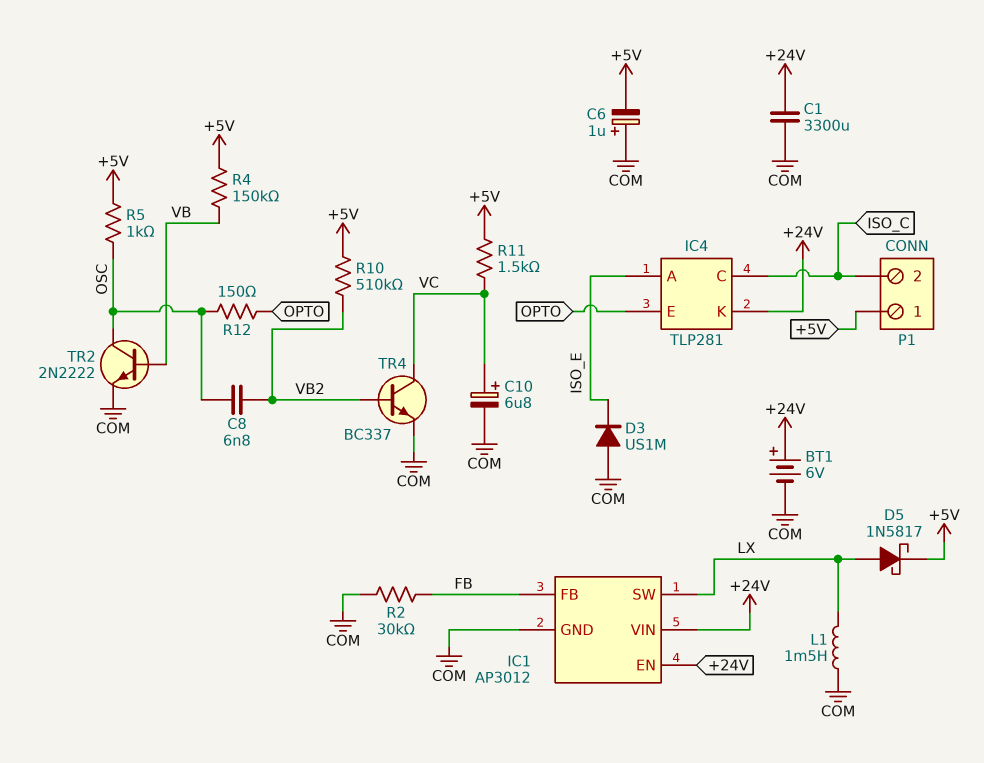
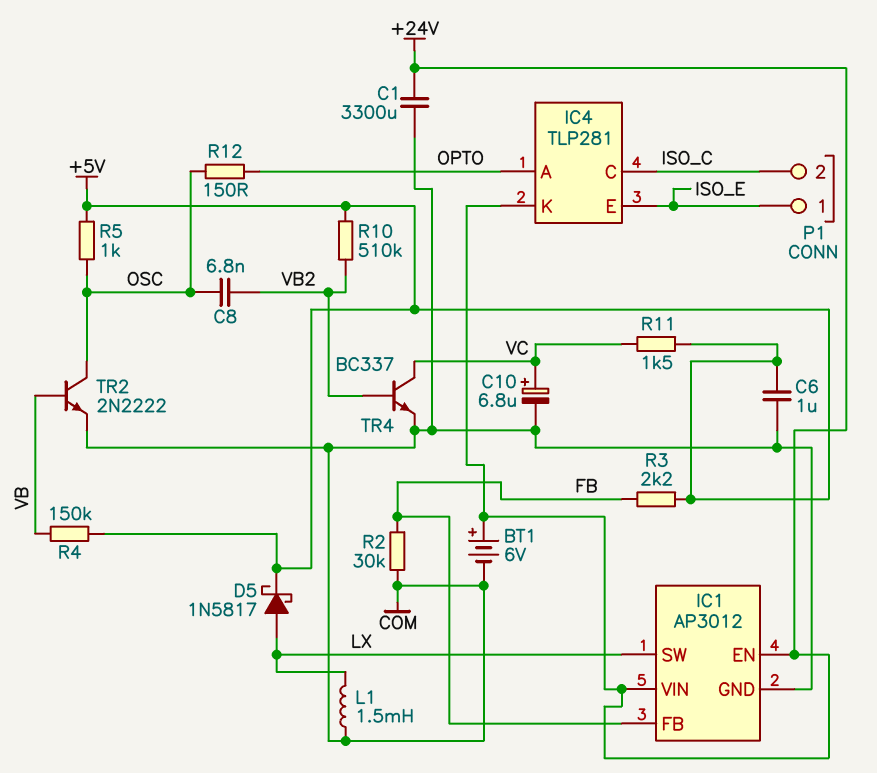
C6: 1uF (plus COM, minus +5V) -> 1uF (+5V, COM)
D3: diode US1M (A COM, K ISO_E) -> none
IC4 pin A: ISO_E -> OPTO
IC4 pin E: OPTO -> ISO_E
P1 pin 1: +5V -> ISO_E
R3: none -> 2.2k (+5V, FB)

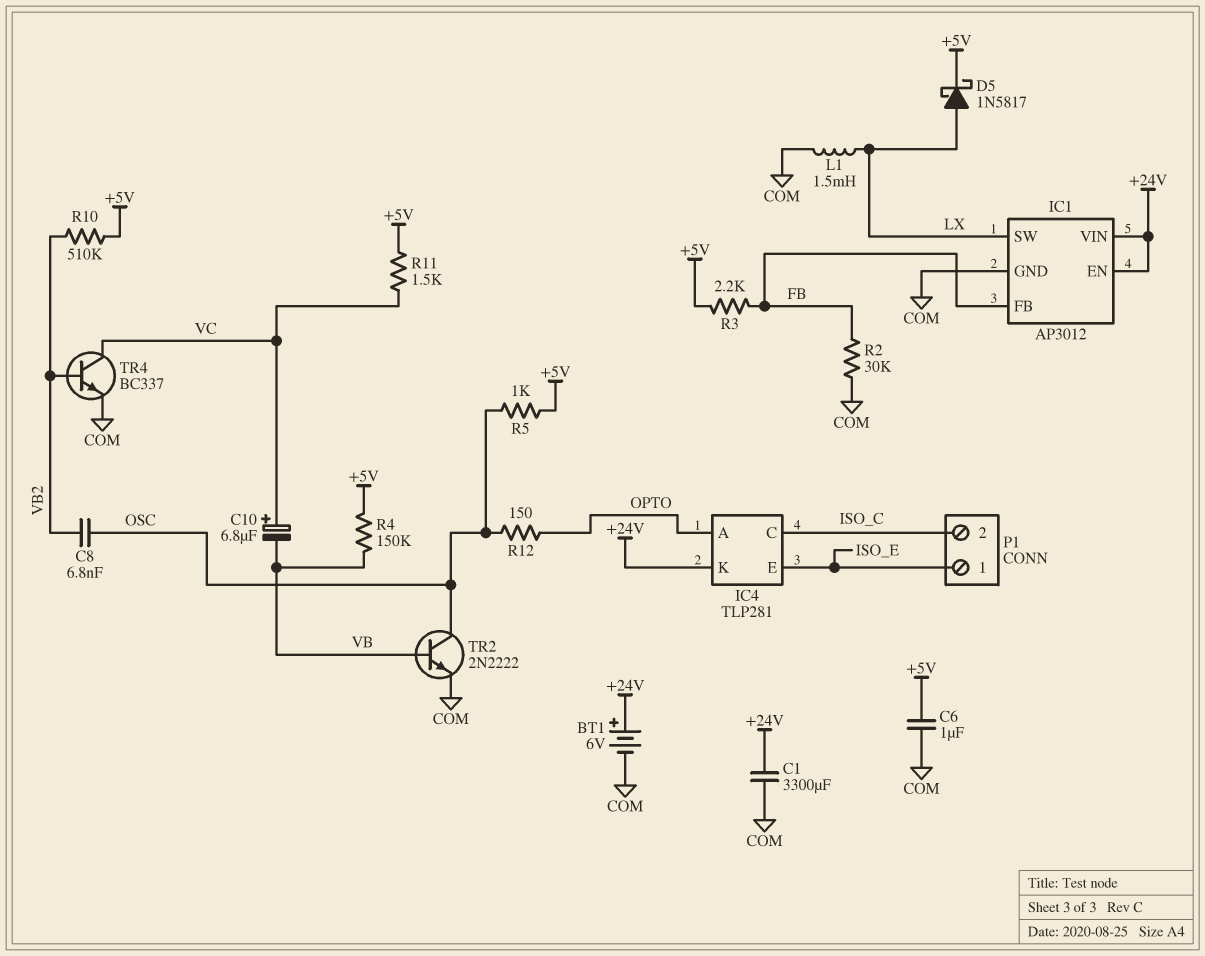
C10: 6.8uF (plus VC, minus COM) -> 6.8uF (plus VC, minus VB)

